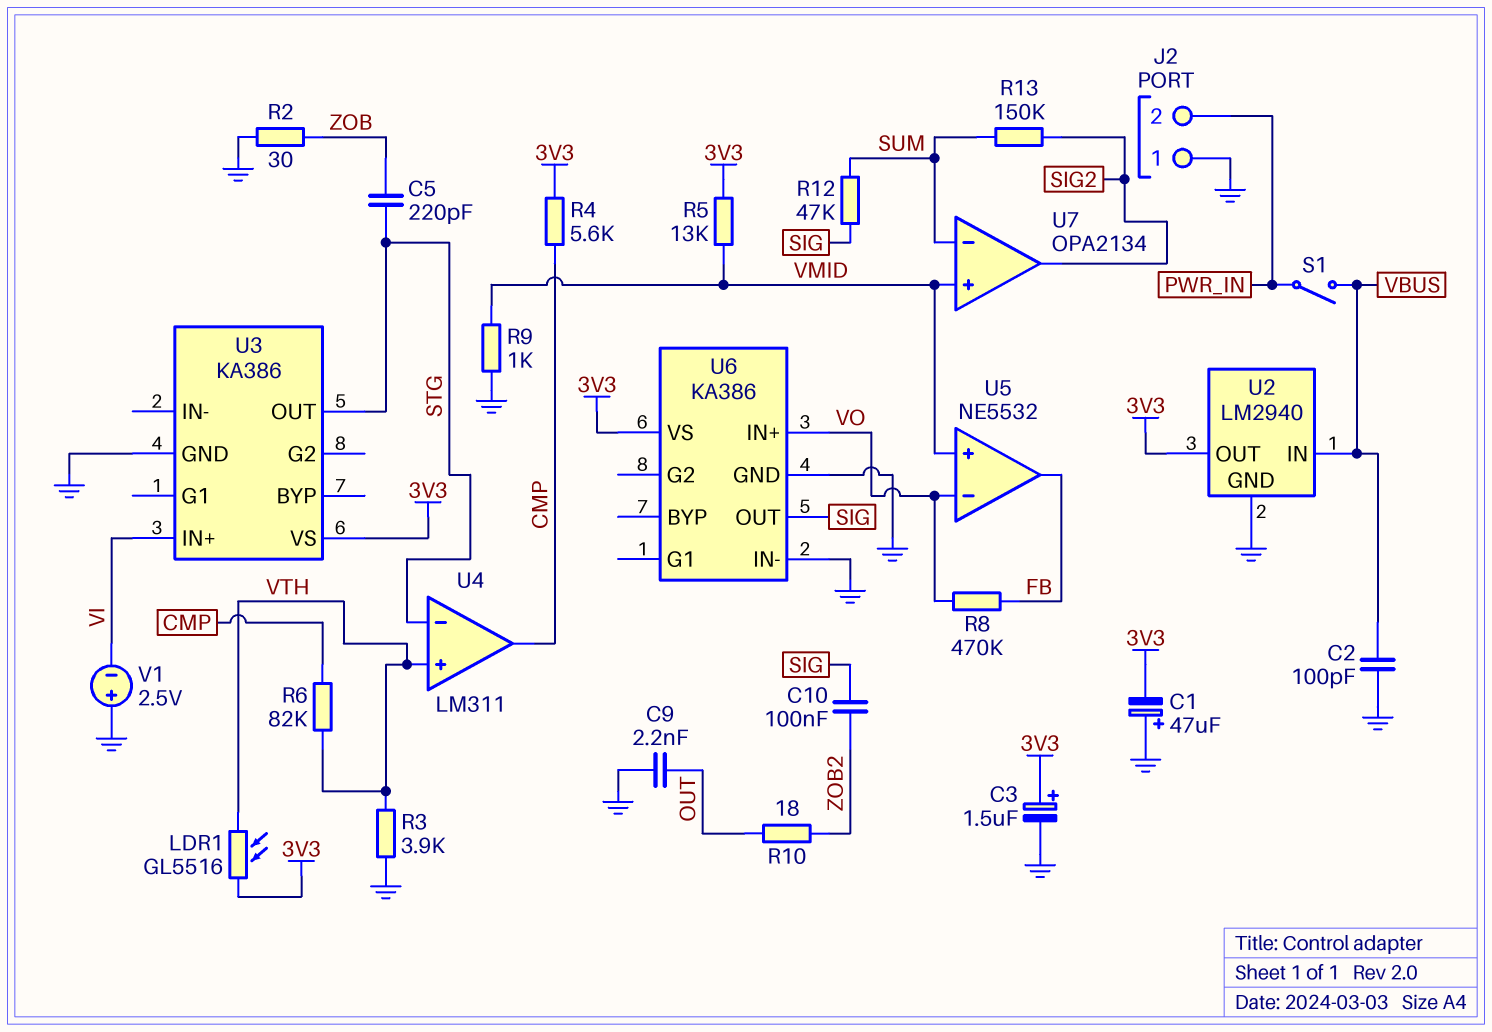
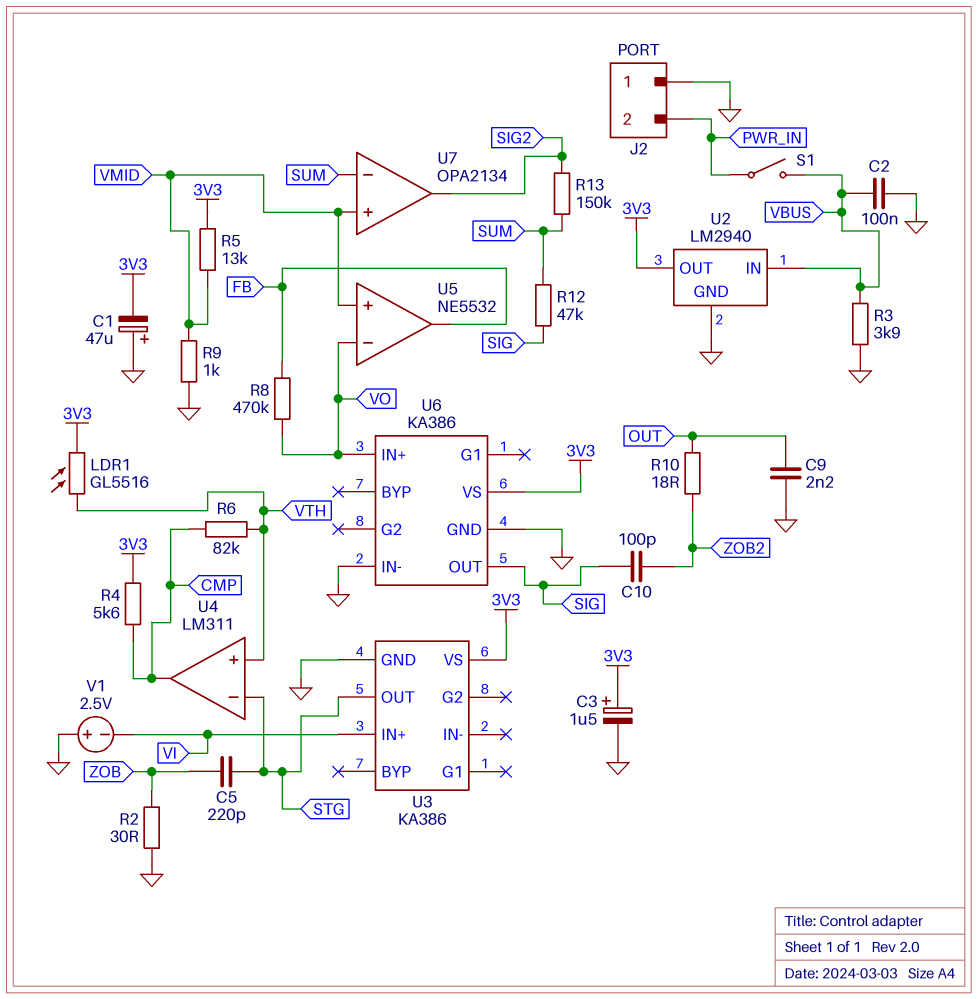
C2: 100pF (GND, VBUS) -> 100nF (GND, VBUS)
C10: 100nF (SIG, ZOB2) -> 100pF (SIG, ZOB2)
R3: 3.9k (GND, VTH) -> 3.9k (GND, VBUS)

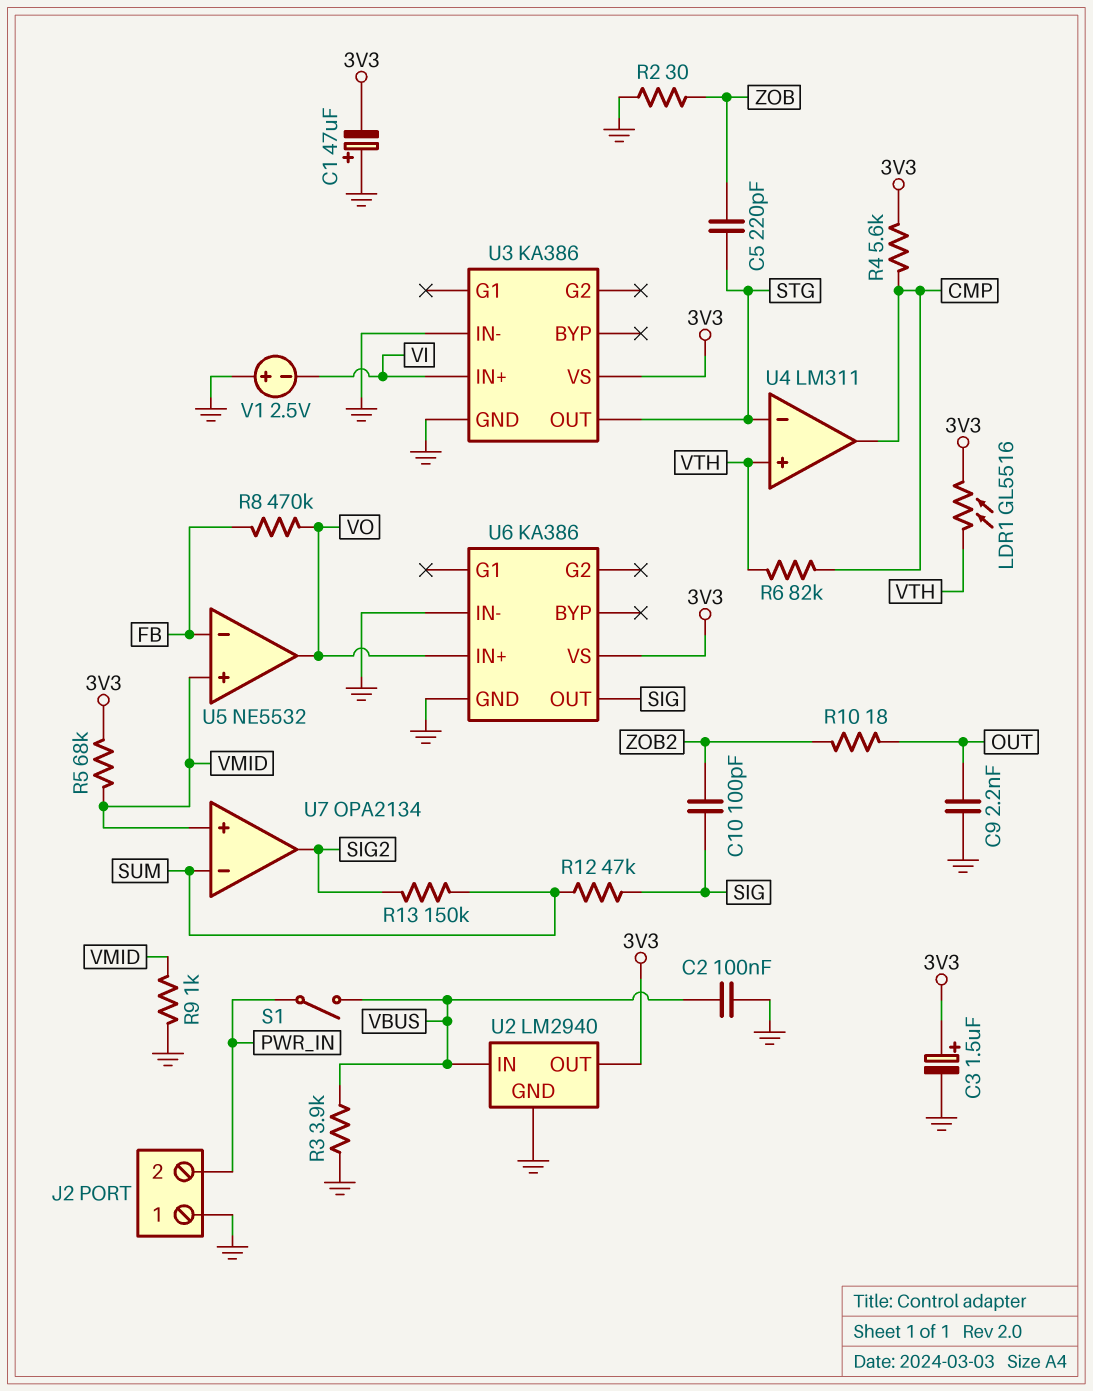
R5: 13k (3V3, VMID) -> 68k (3V3, VMID)
U3 pin IN-: none -> GND
U5 pin in-: VO -> FB
U5 pin out: FB -> VO

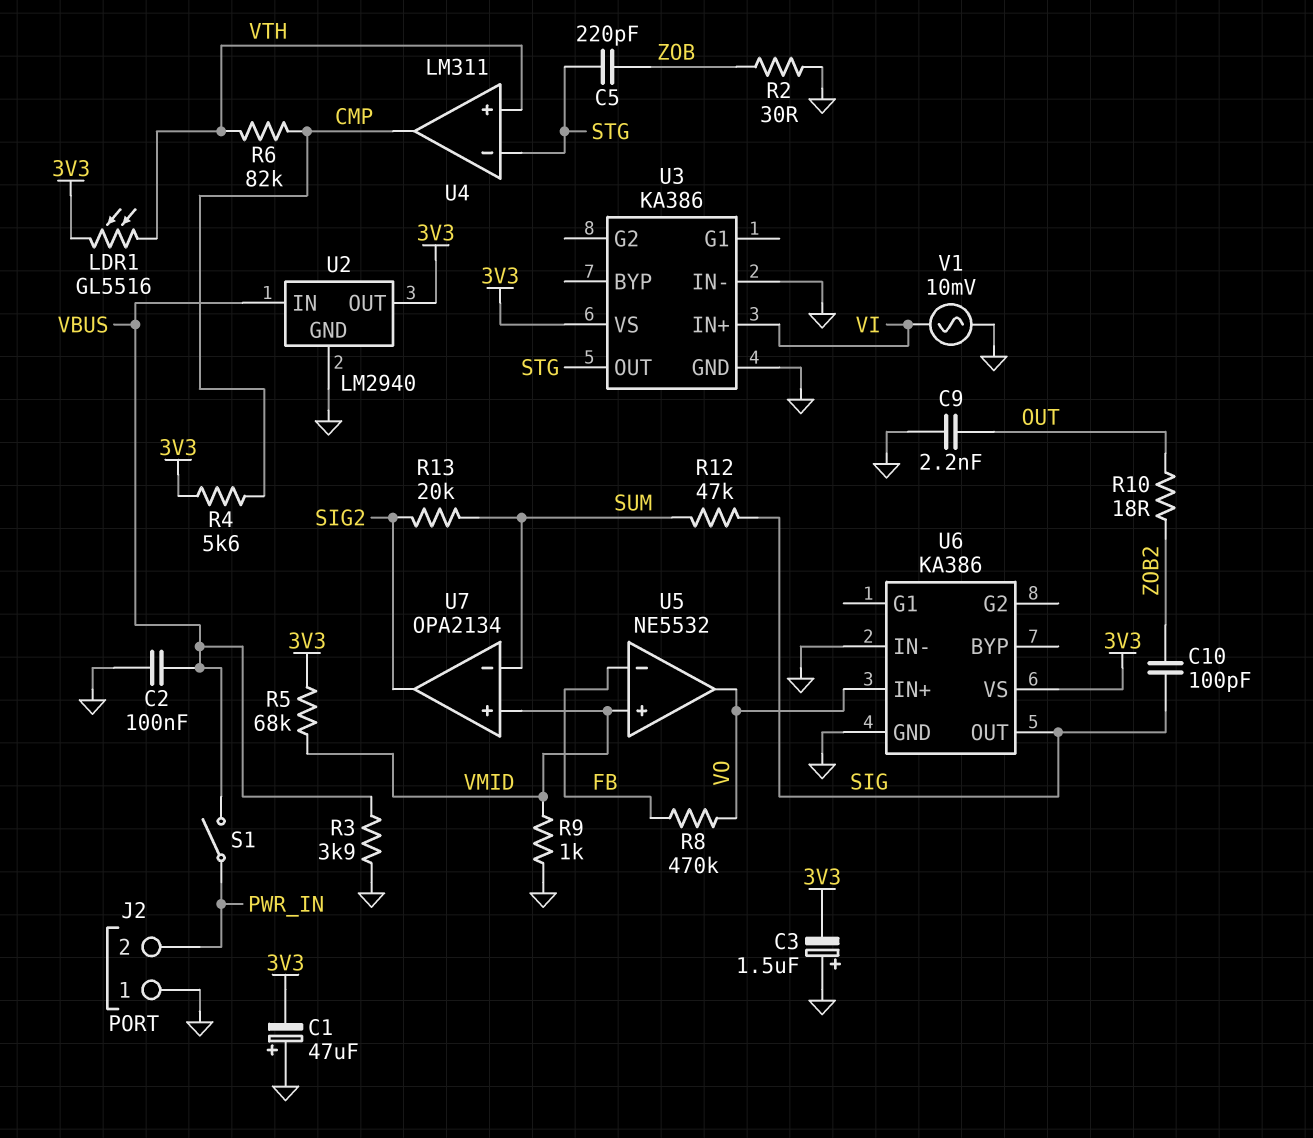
C3: 1.5uF (plus 3V3, minus GND) -> 1.5uF (plus GND, minus 3V3)
R13: 150k (SIG2, SUM) -> 20k (SIG2, SUM)
V1: 2.5V (plus GND, minus VI) -> AC 10mV (GND, VI)

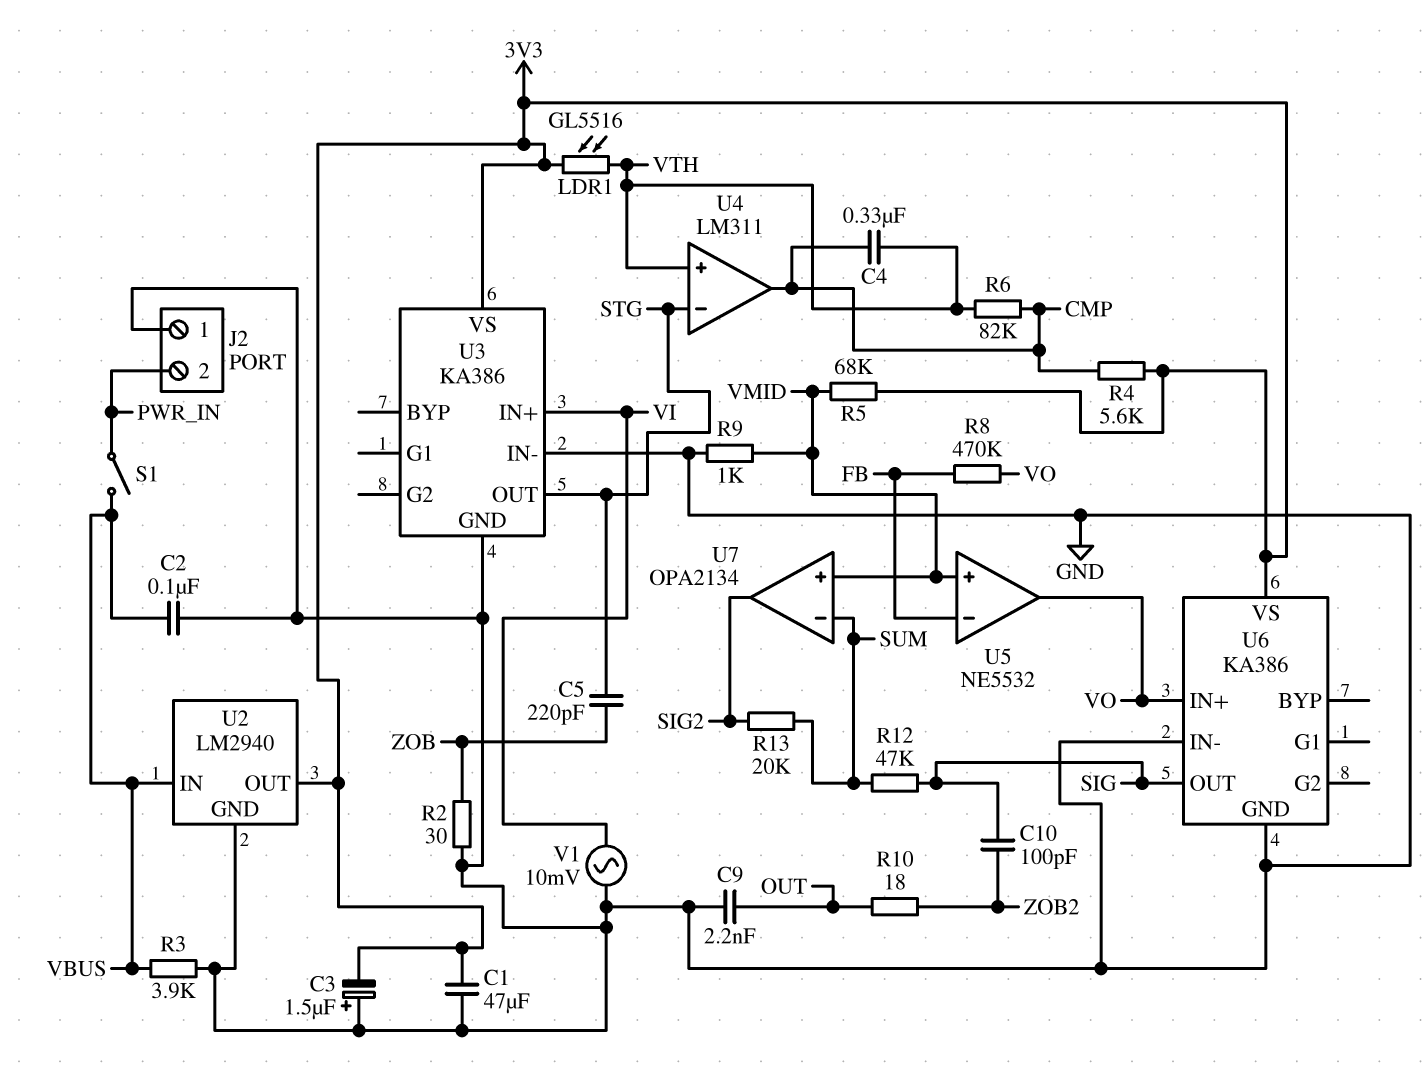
C1: 47uF (plus GND, minus 3V3) -> 47uF (3V3, GND)
C4: none -> 330nF (CMP, VTH)

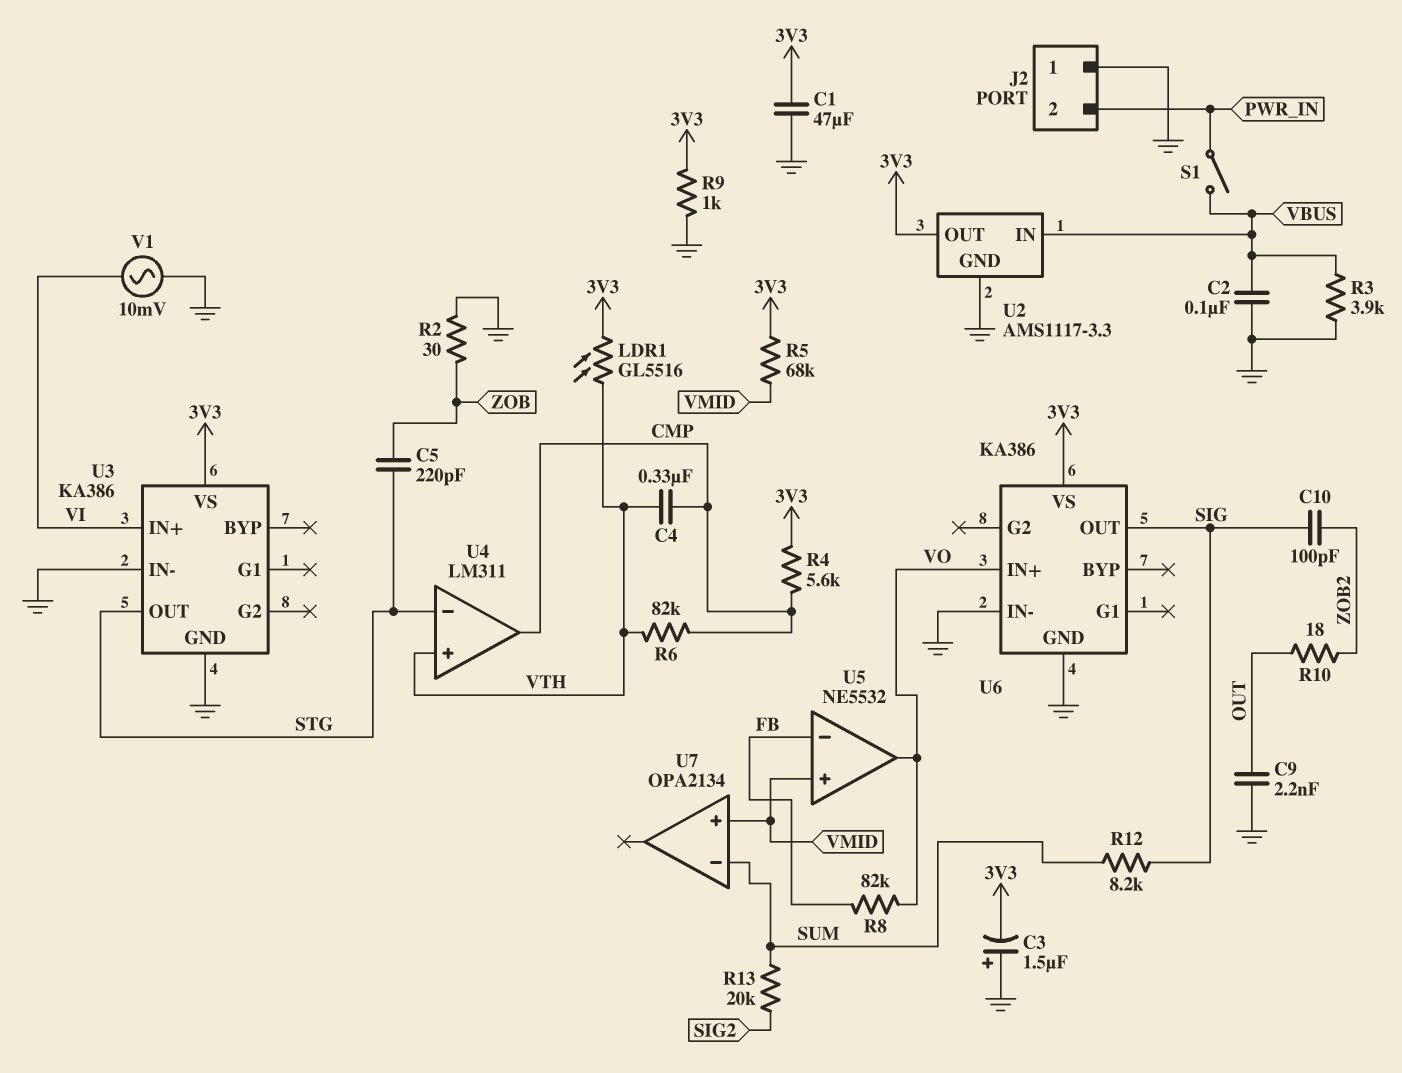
R8: 470k (FB, VO) -> 82k (FB, VO)
R9: 1k (GND, VMID) -> 1k (3V3, GND)
R12: 47k (SIG, SUM) -> 8.2k (SIG, SUM)
U2: LM2940 -> AMS1117-3.3
U7 pin out: SIG2 -> none

